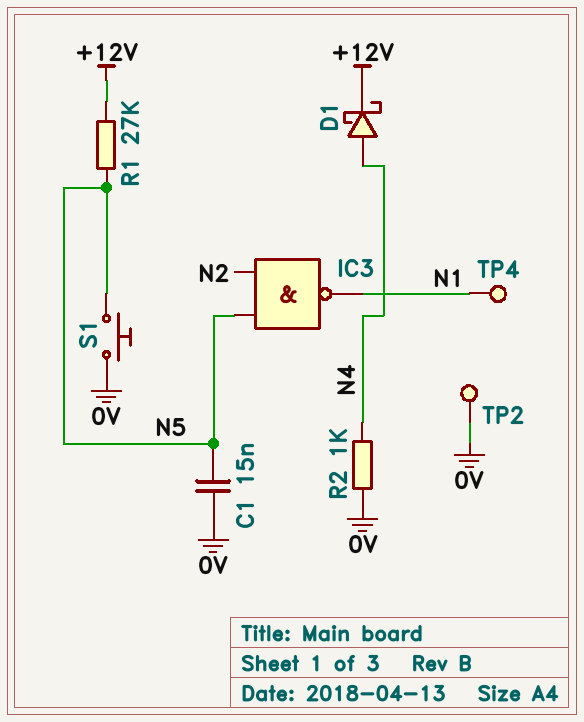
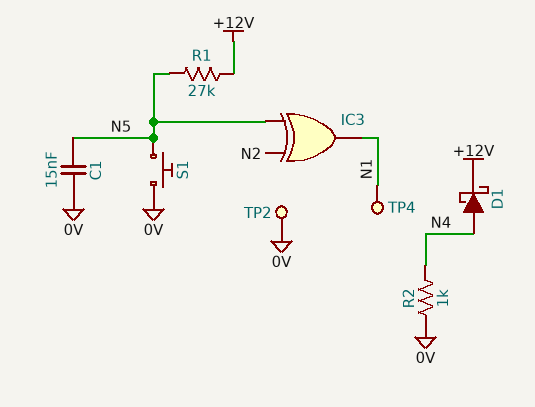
IC3: NAND (in N2, in N5, out N1) -> XOR (in N2, in N5, out N1)

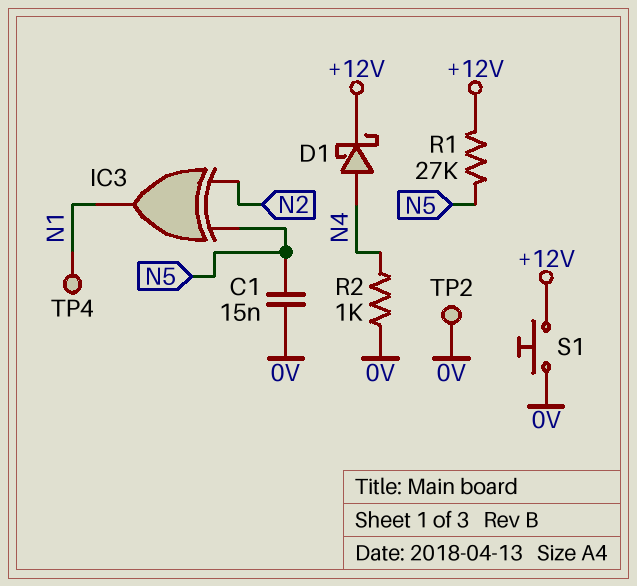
S1: button (0V, N5) -> button (+12V, 0V)

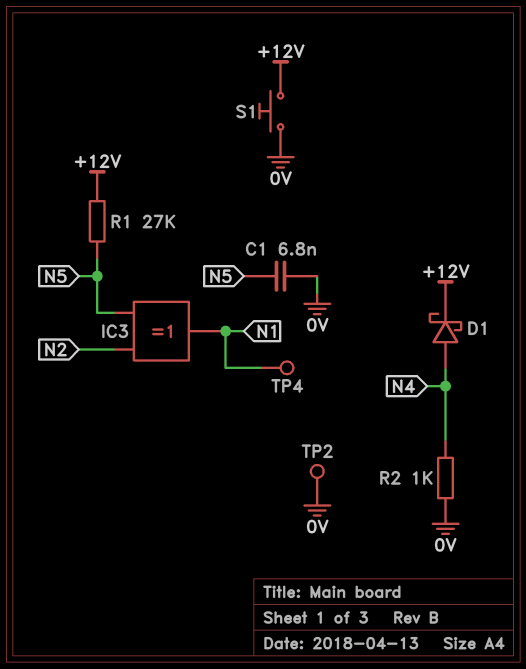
C1: 15nF (0V, N5) -> 6.8nF (0V, N5)

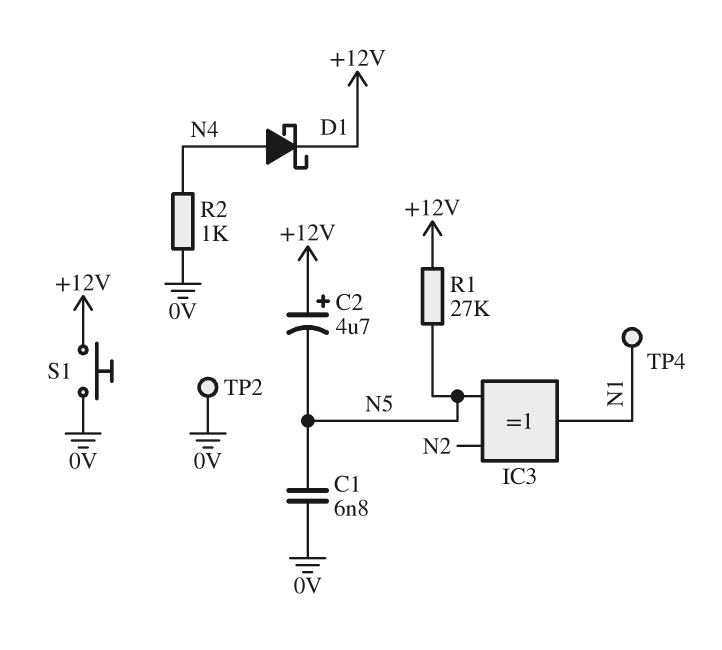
C2: none -> 4.7uF (plus +12V, minus N5)

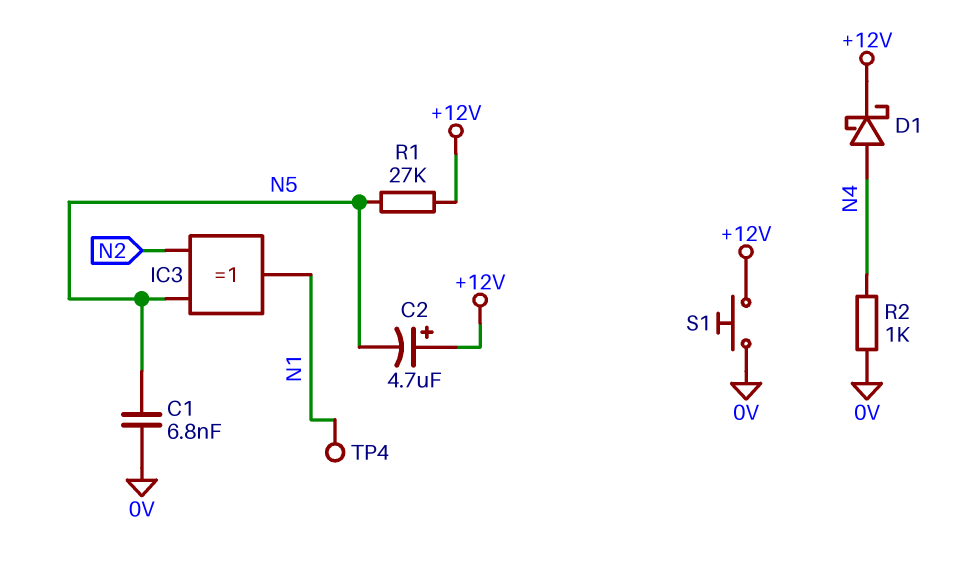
TP2: test point (0V) -> none

